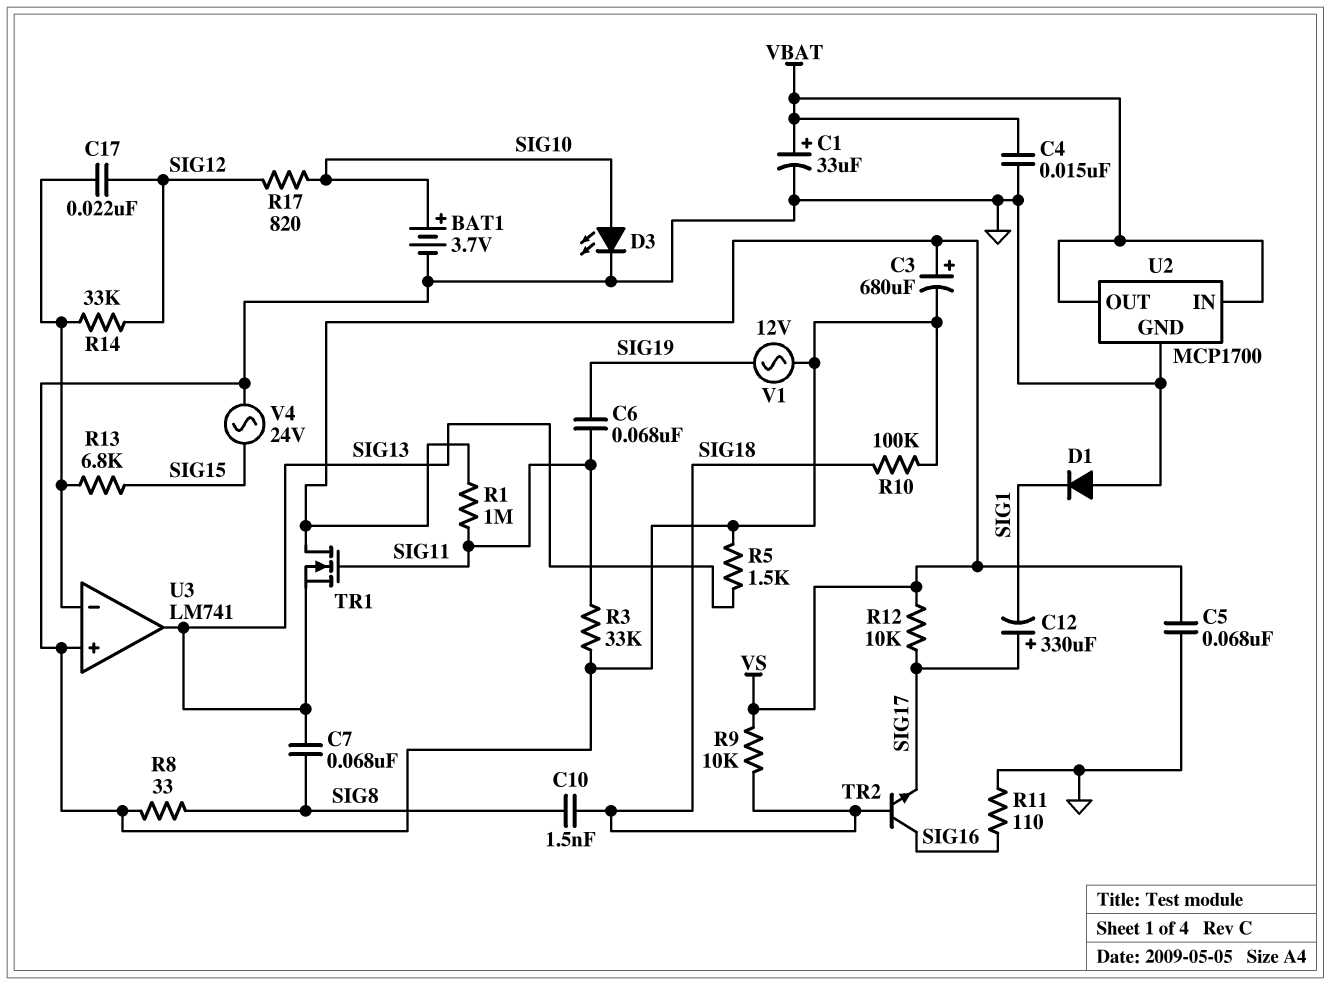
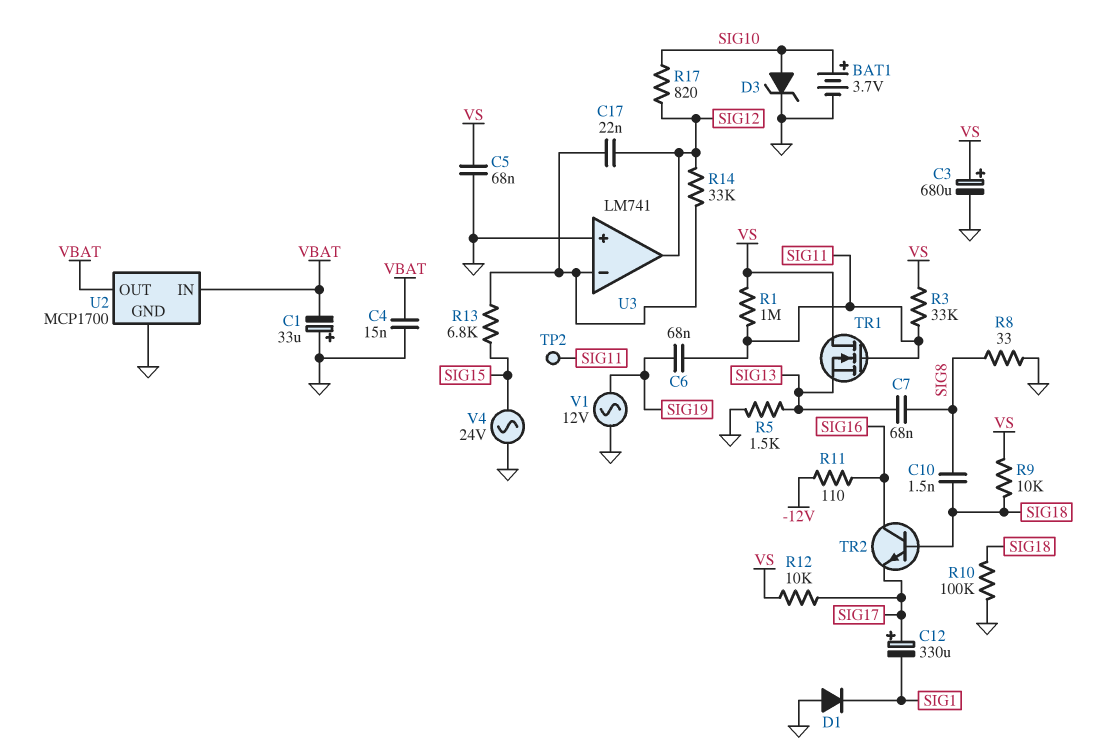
C1: 33uF (plus VBAT, minus GND) -> 33uF (plus GND, minus VBAT)
D3: LED (A SIG10, K GND) -> zener (A SIG10, K GND)
R3: 33k (GND, SIG11) -> 33k (SIG11, VS)
R11: 110 (GND, SIG16) -> 110 (-12V, SIG16)
TP2: none -> test point (SIG11)
U3 pin out: SIG13 -> SIG12

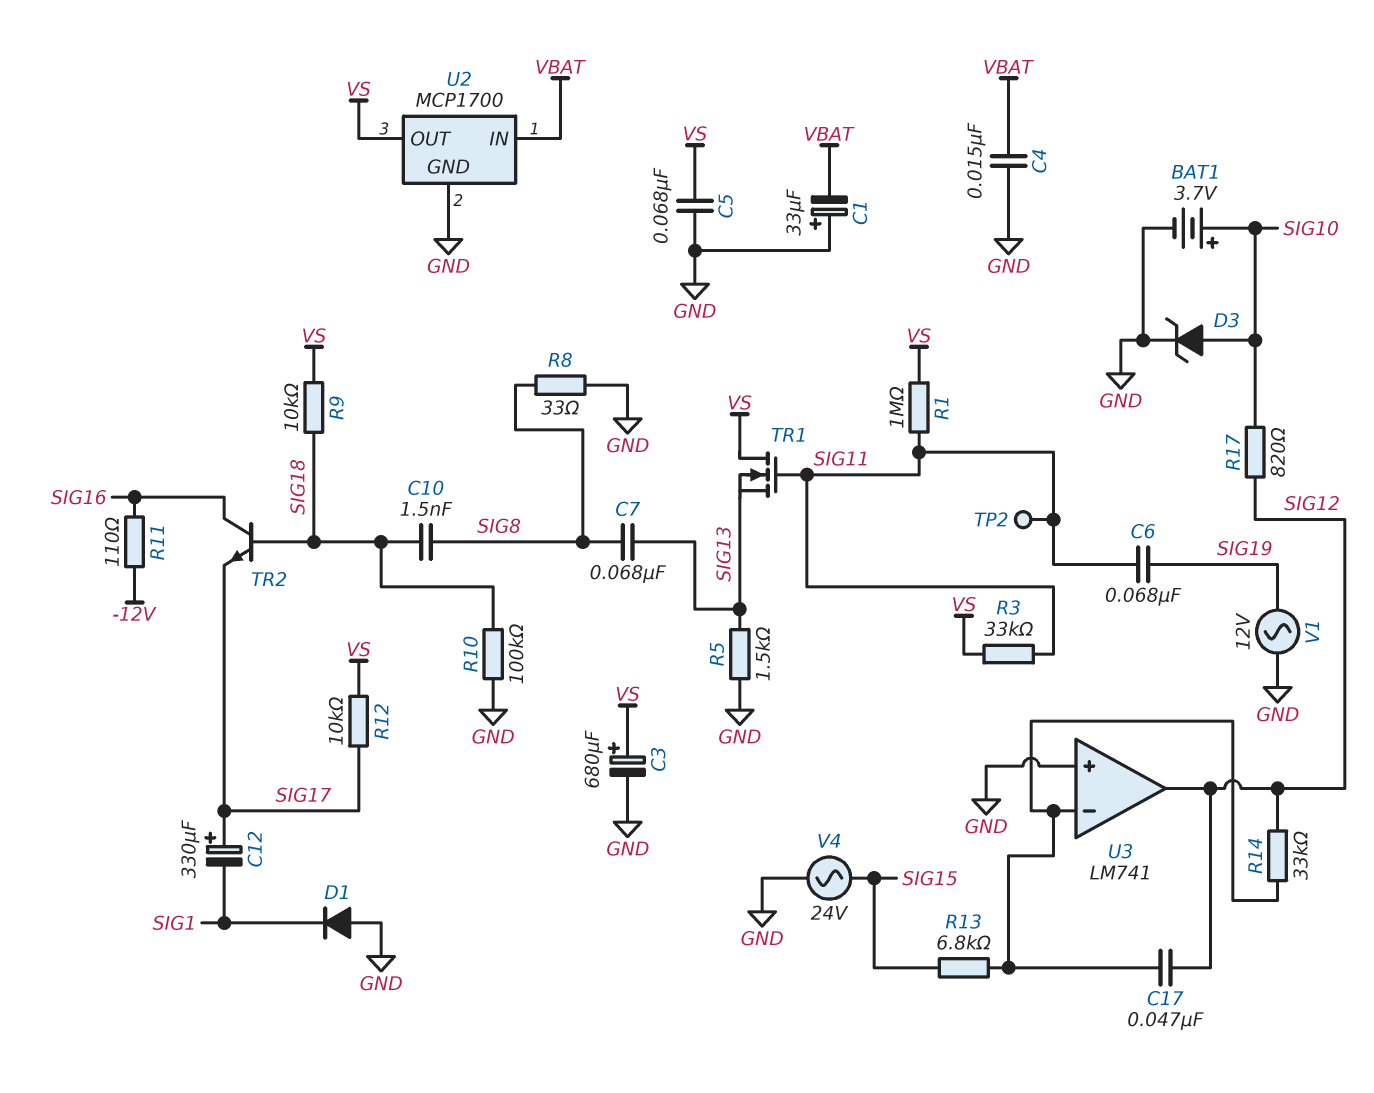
C17: 22nF (SIG12, U3/in-) -> 47nF (SIG12, U3/in-)
U2 pin OUT: VBAT -> VS

